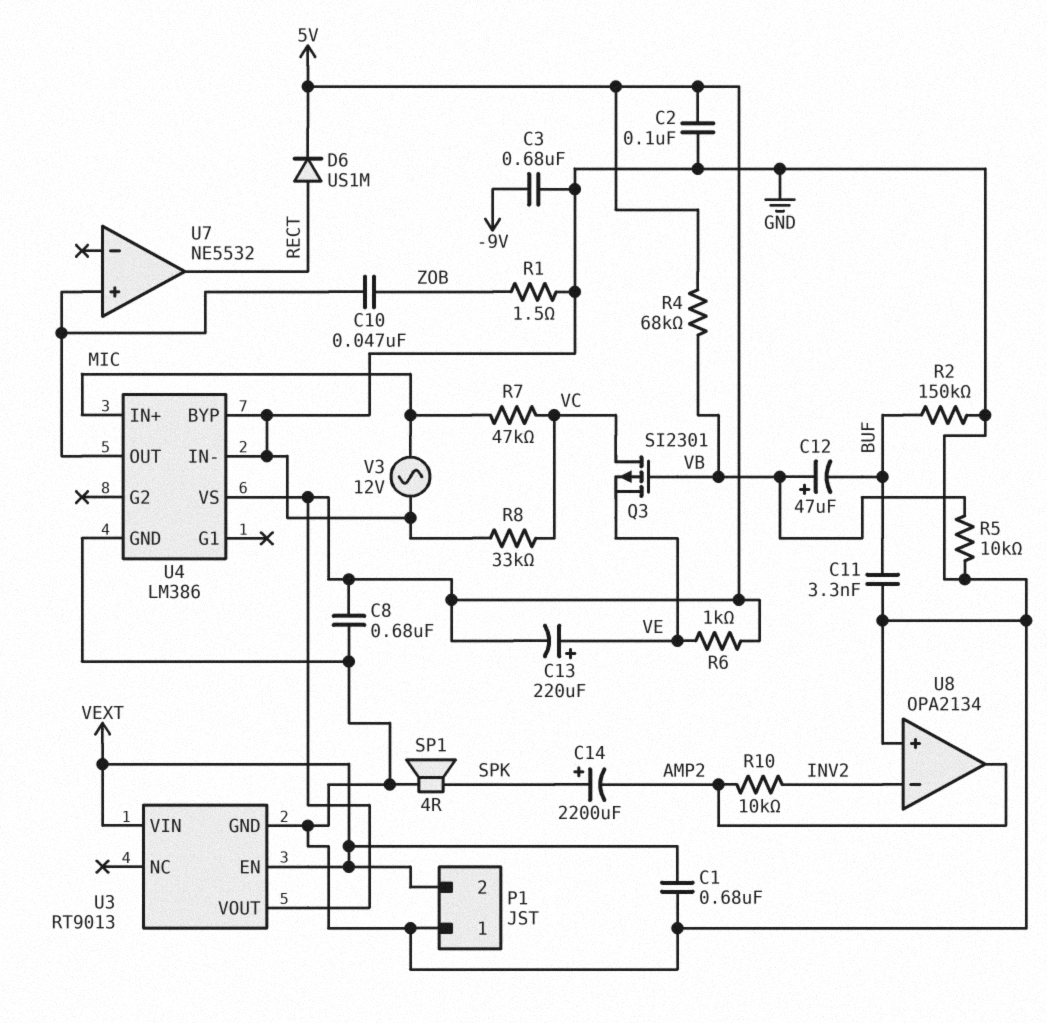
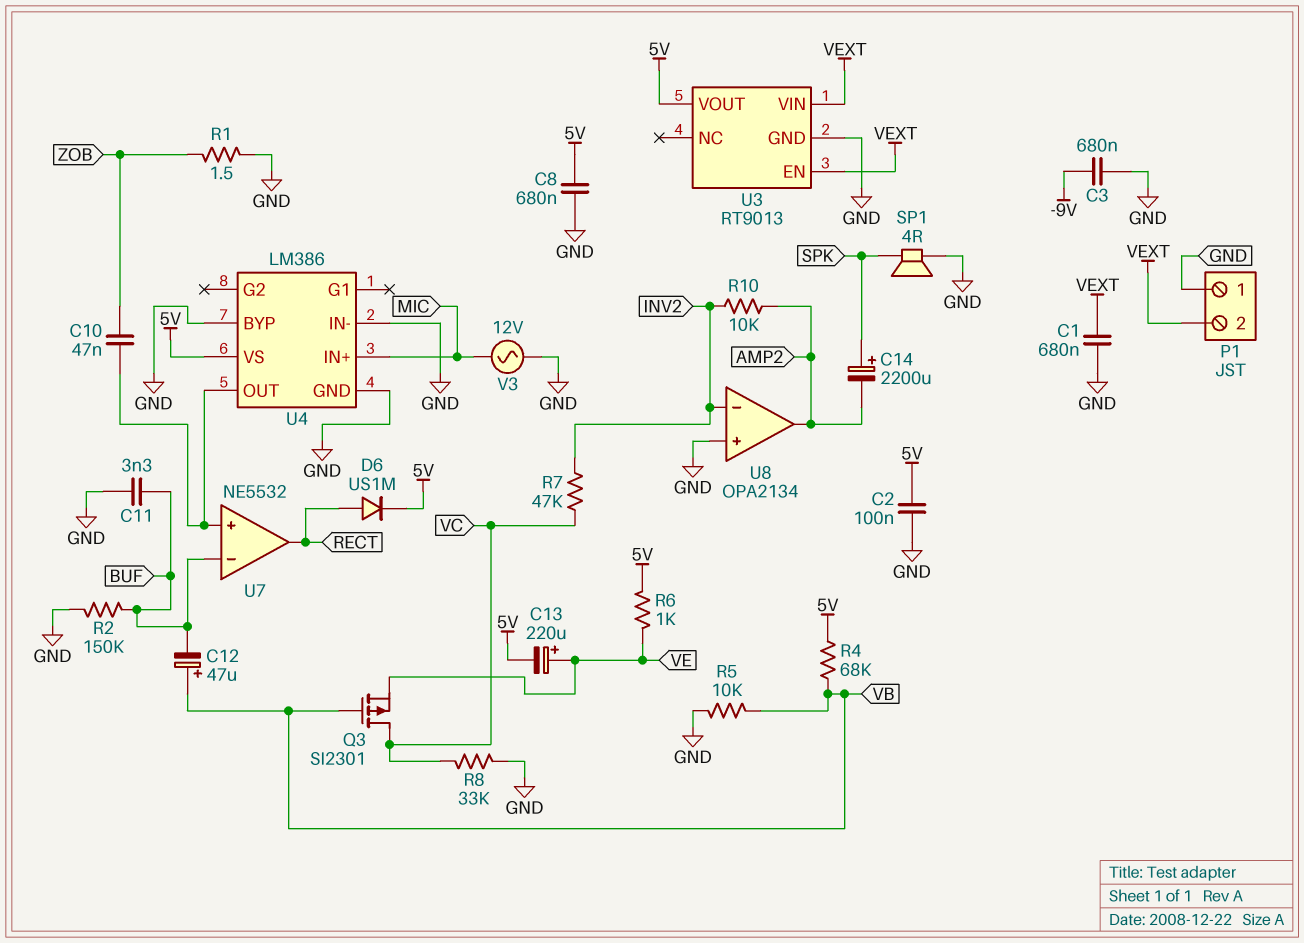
R7: 47k (MIC, VC) -> 47k (INV2, VC)
U7 pin in-: none -> BUF

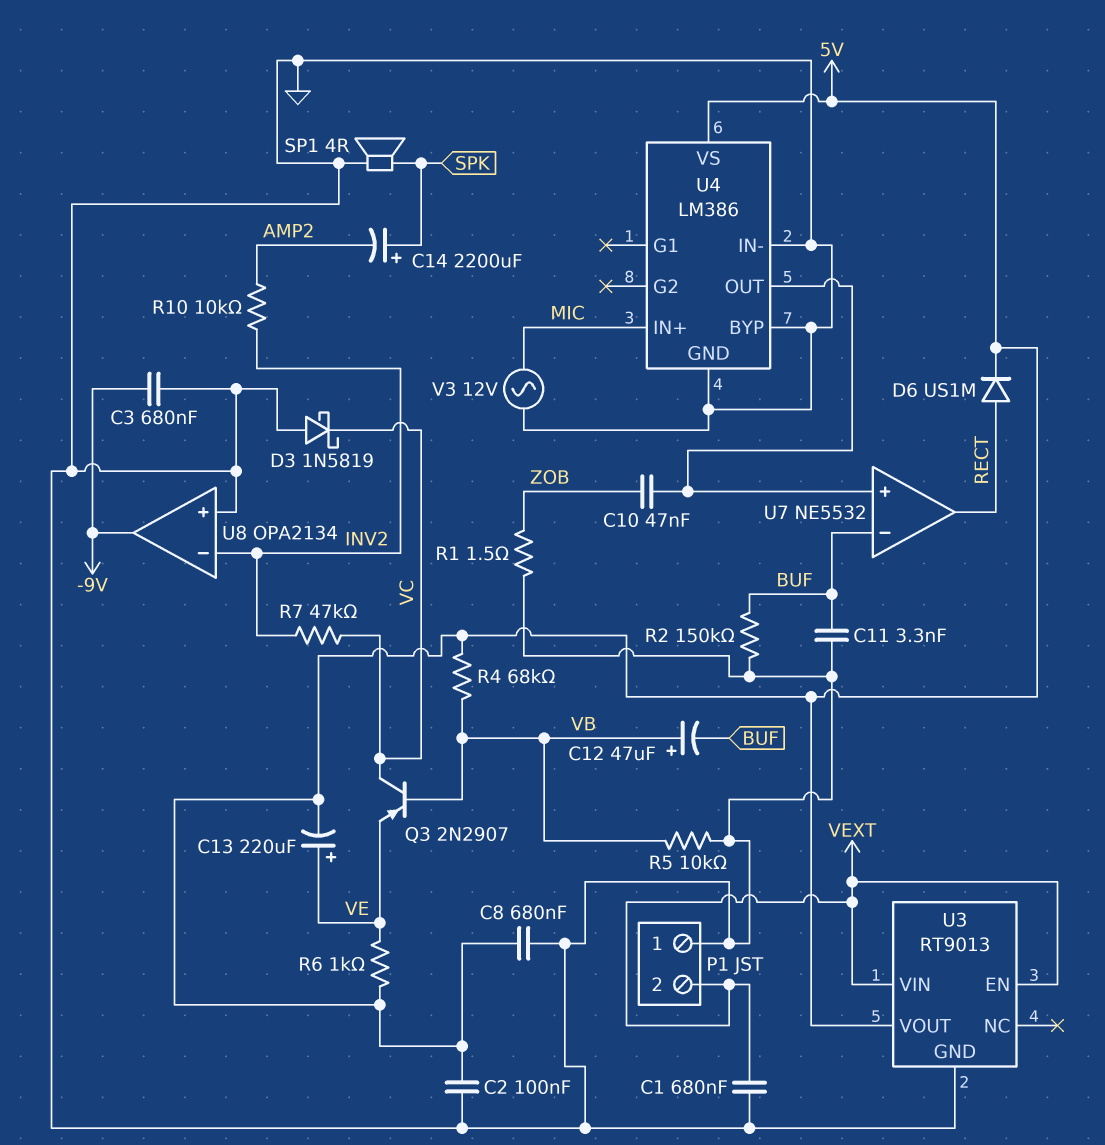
D3: none -> schottky 1N5819 (A GND, K VC)
Q3: PMOS SI2301 (G VB, D VC, S VE) -> PNP 2N2907 (B VB, C VC, E VE)
R8: 33k (GND, VC) -> none
U8 pin out: AMP2 -> -9V

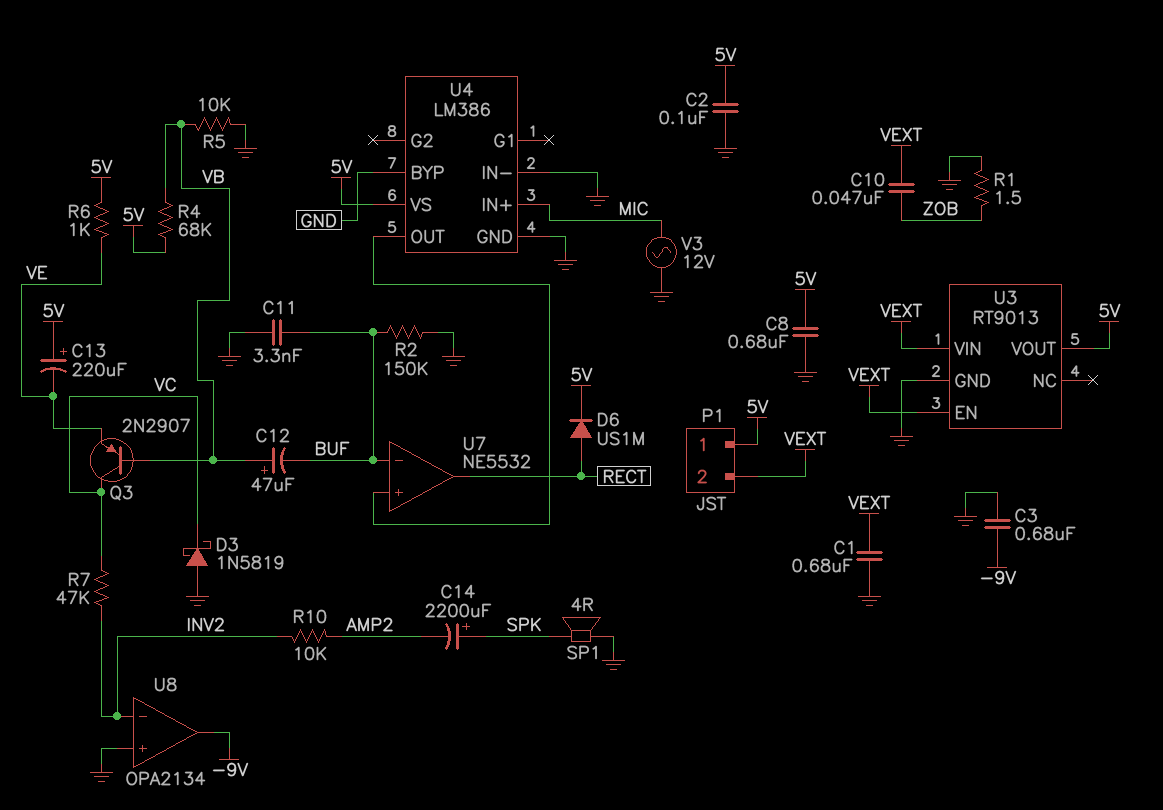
C10: 47nF (U4/OUT, ZOB) -> 47nF (VEXT, ZOB)
C13: 220uF (plus VE, minus 5V) -> 220uF (plus 5V, minus VE)
P1 pin 1: GND -> 5V

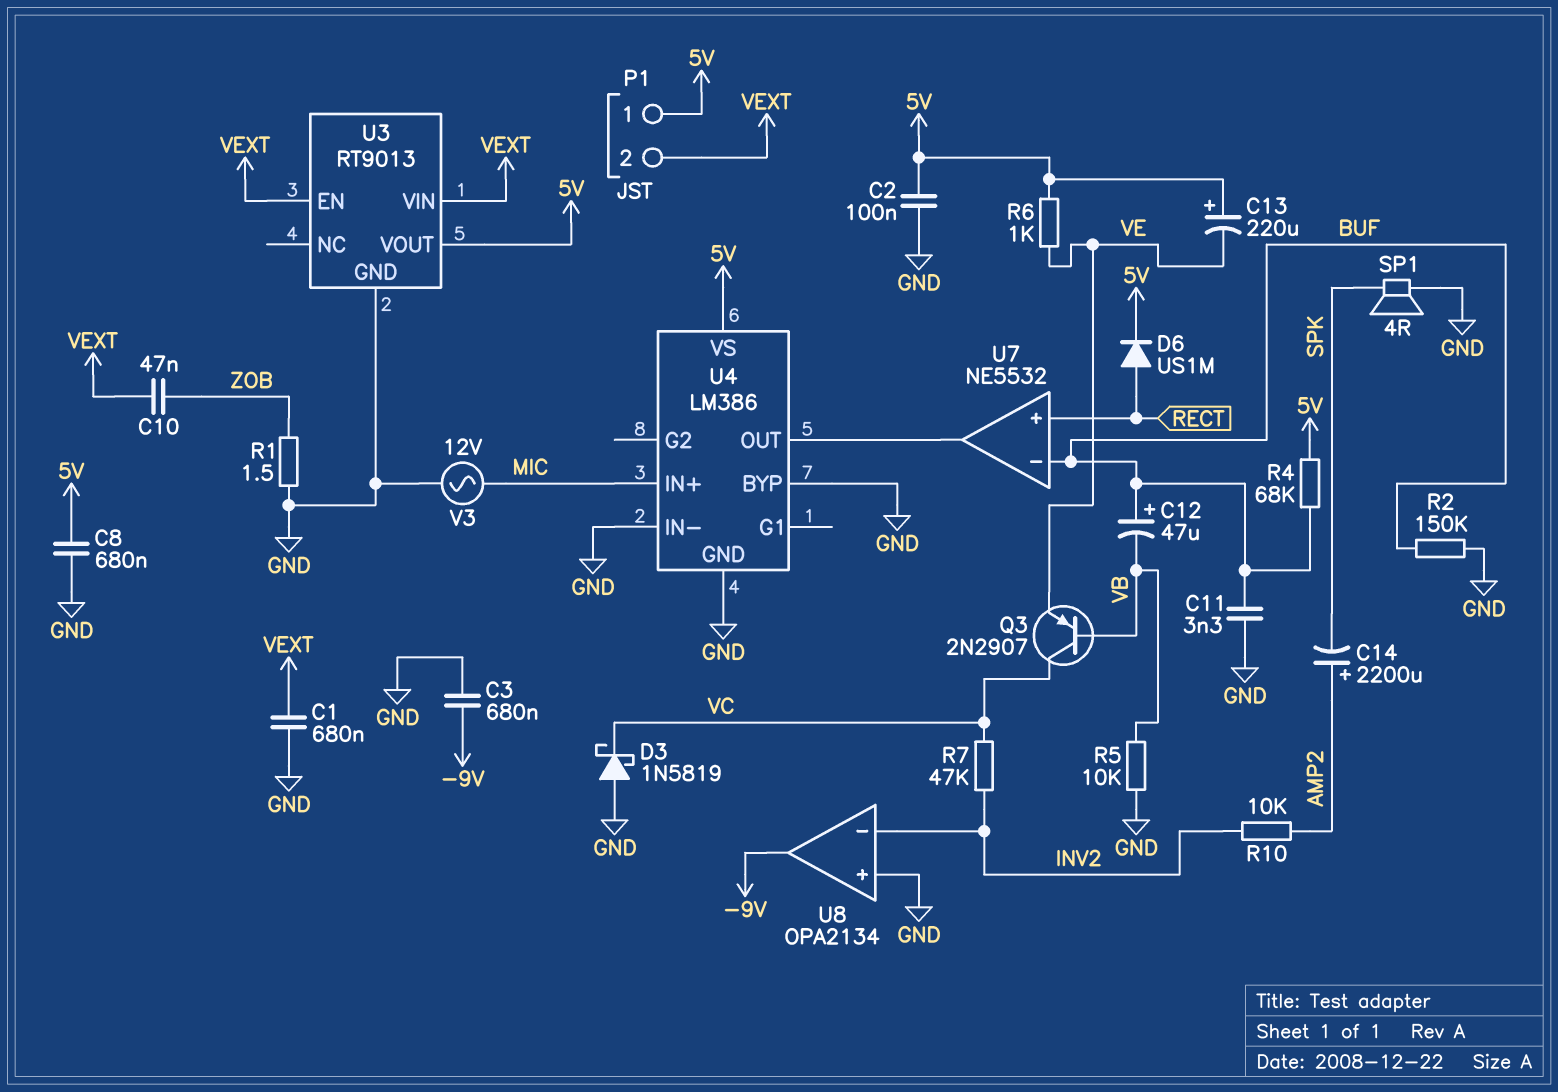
C12: 47uF (plus VB, minus BUF) -> 47uF (plus BUF, minus VB)
C14: 2200uF (plus SPK, minus AMP2) -> 2200uF (plus AMP2, minus SPK)
R4: 68k (5V, VB) -> 68k (5V, BUF)
U7 pin in+: U4/OUT -> RECT
U7 pin out: RECT -> U4/OUT

